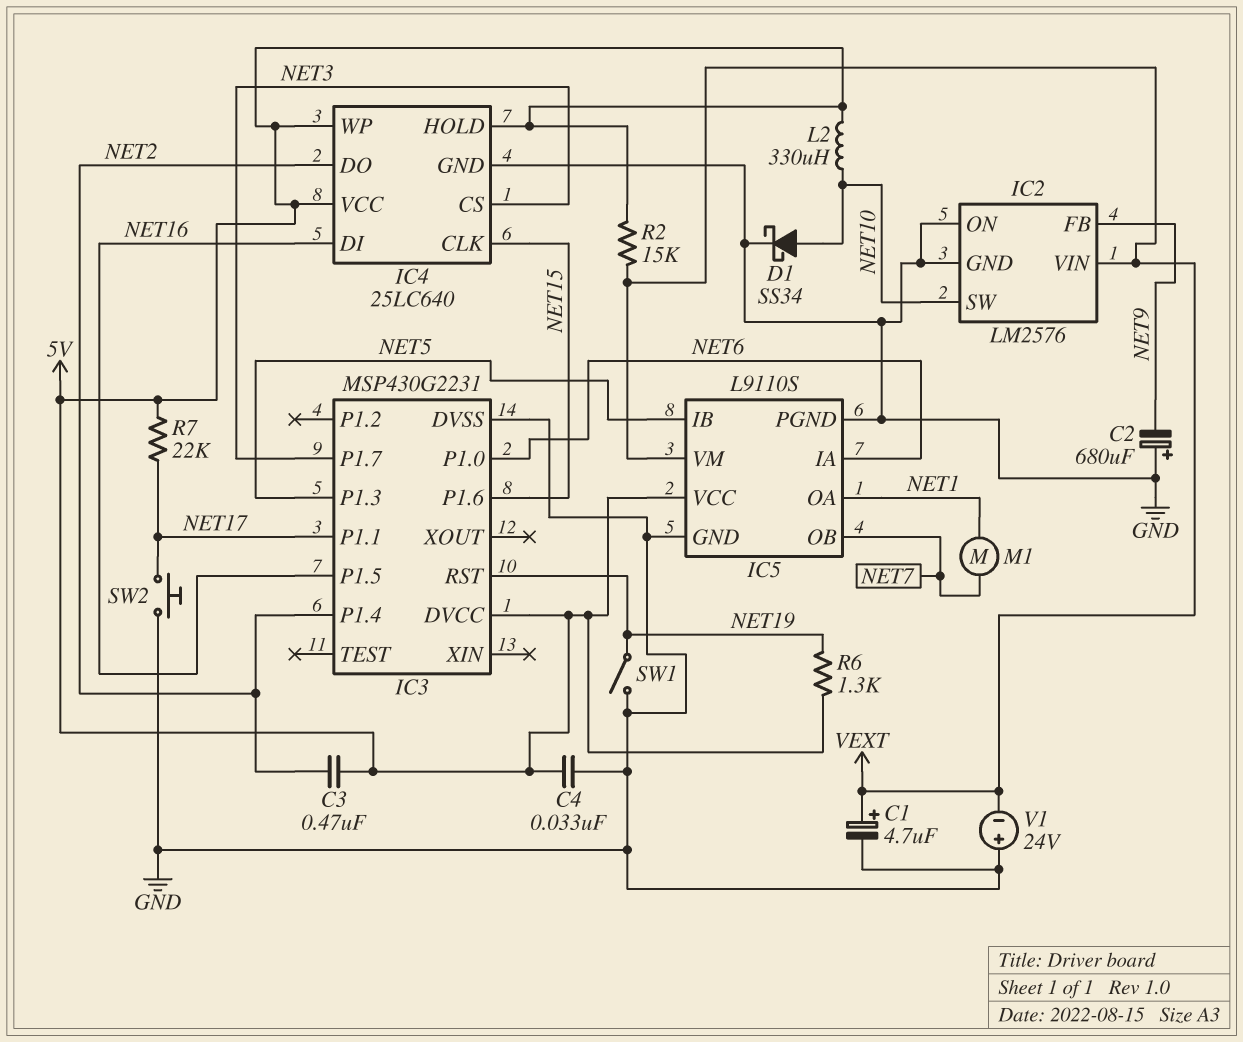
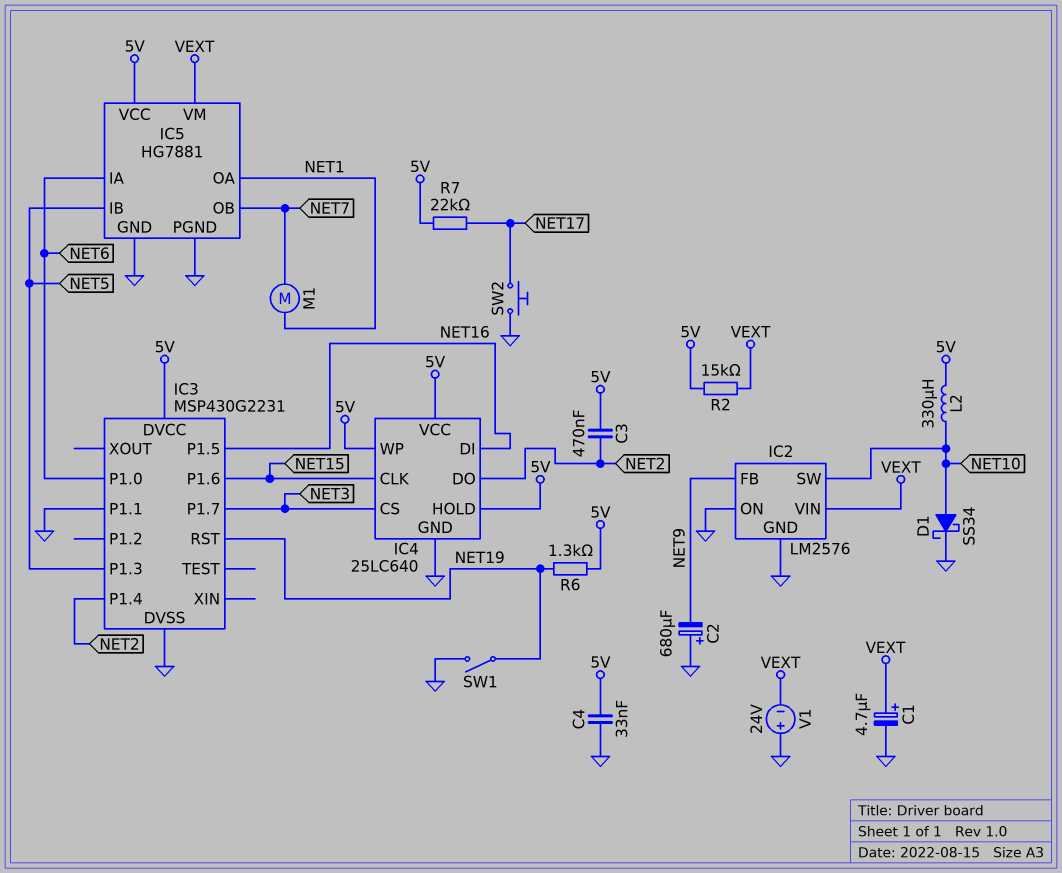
IC3 pin P1.1: NET17 -> GND
IC5: L9110S -> HG7881

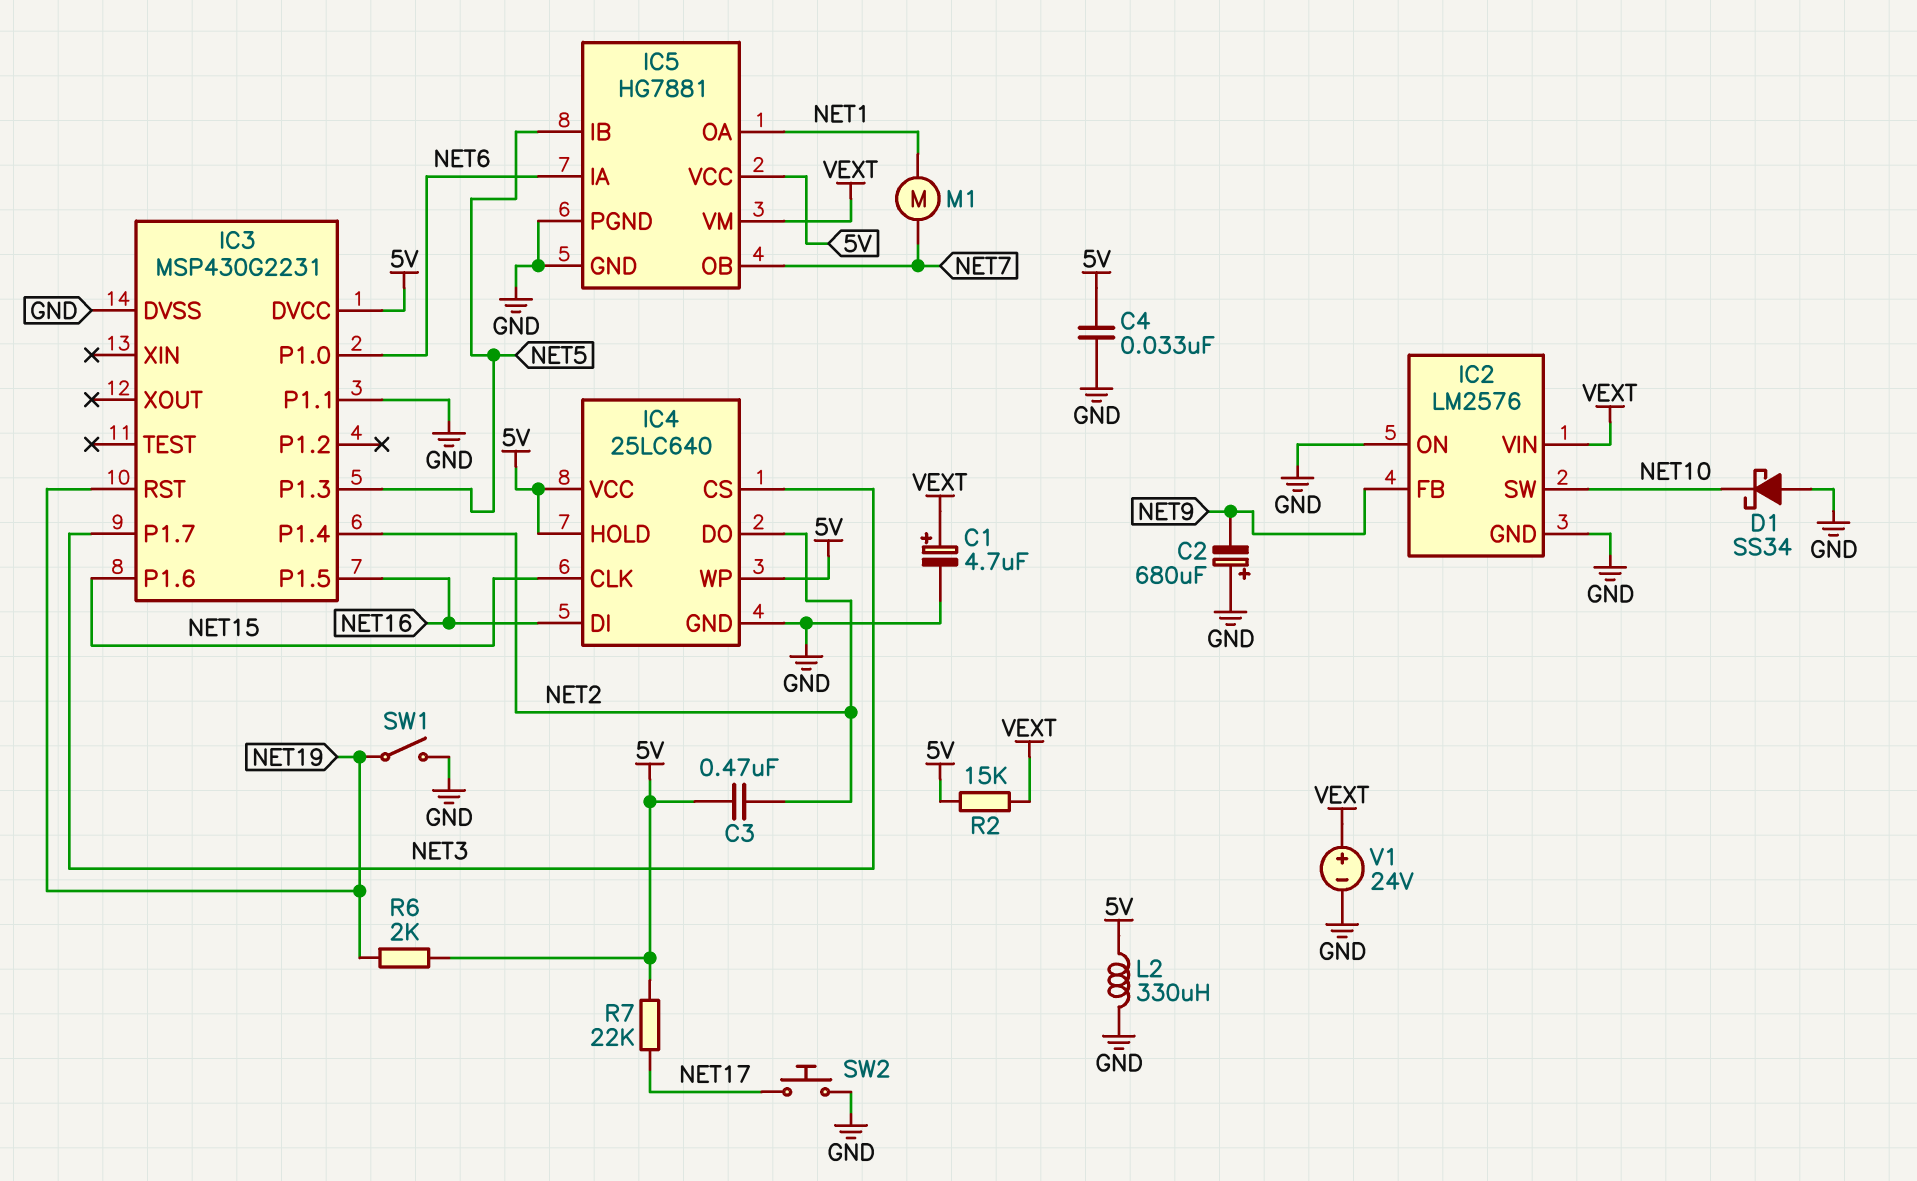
D1: schottky SS34 (A NET10, K GND) -> schottky SS34 (A GND, K NET10)
L2: 330uH (5V, NET10) -> 330uH (5V, GND)
R6: 1.3k (5V, NET19) -> 2k (5V, NET19)
V1: 24V (plus GND, minus VEXT) -> 24V (plus VEXT, minus GND)

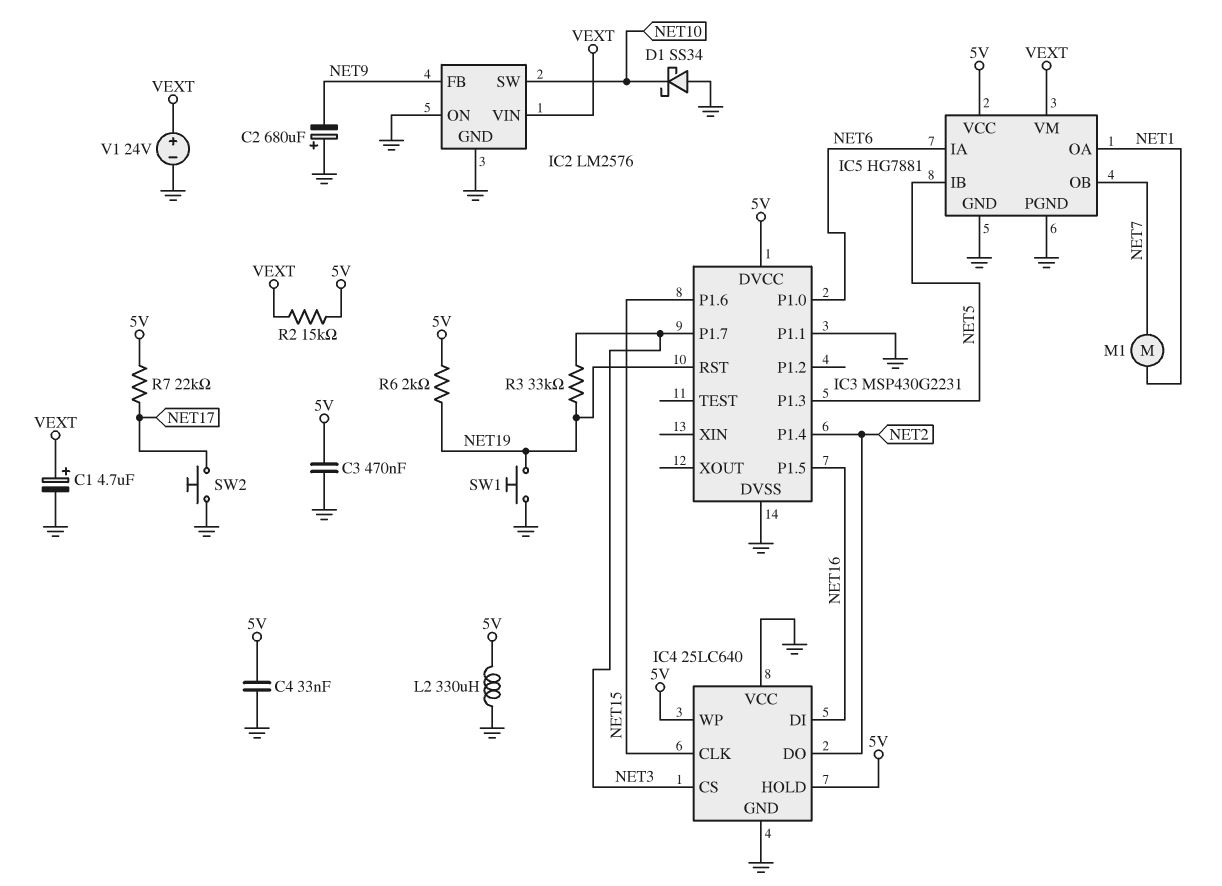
C3: 470nF (5V, NET2) -> 470nF (5V, GND)
IC4 pin VCC: 5V -> GND
R3: none -> 33k (NET3, NET19)
SW1: switch (GND, NET19) -> button (GND, NET19)

